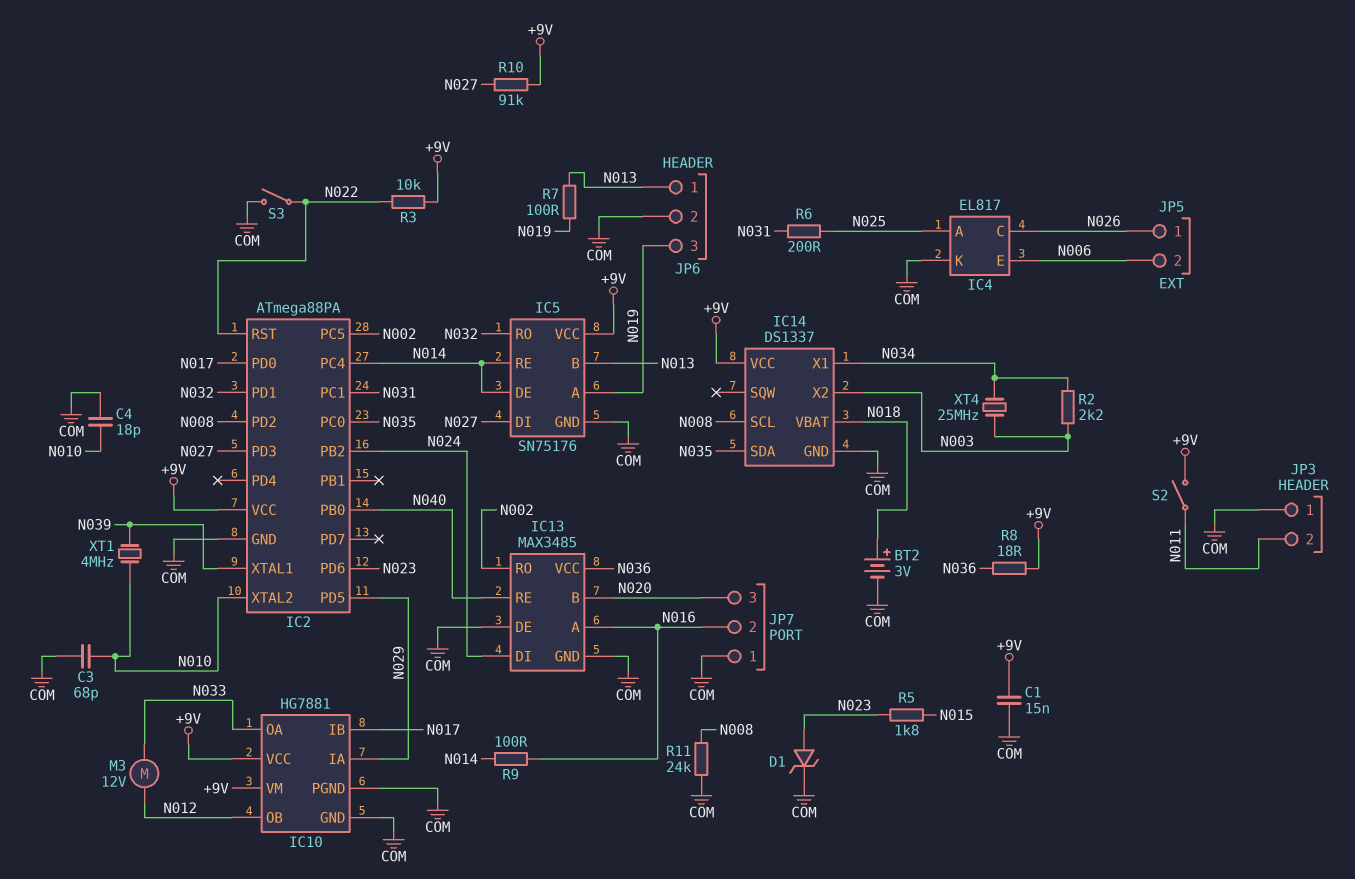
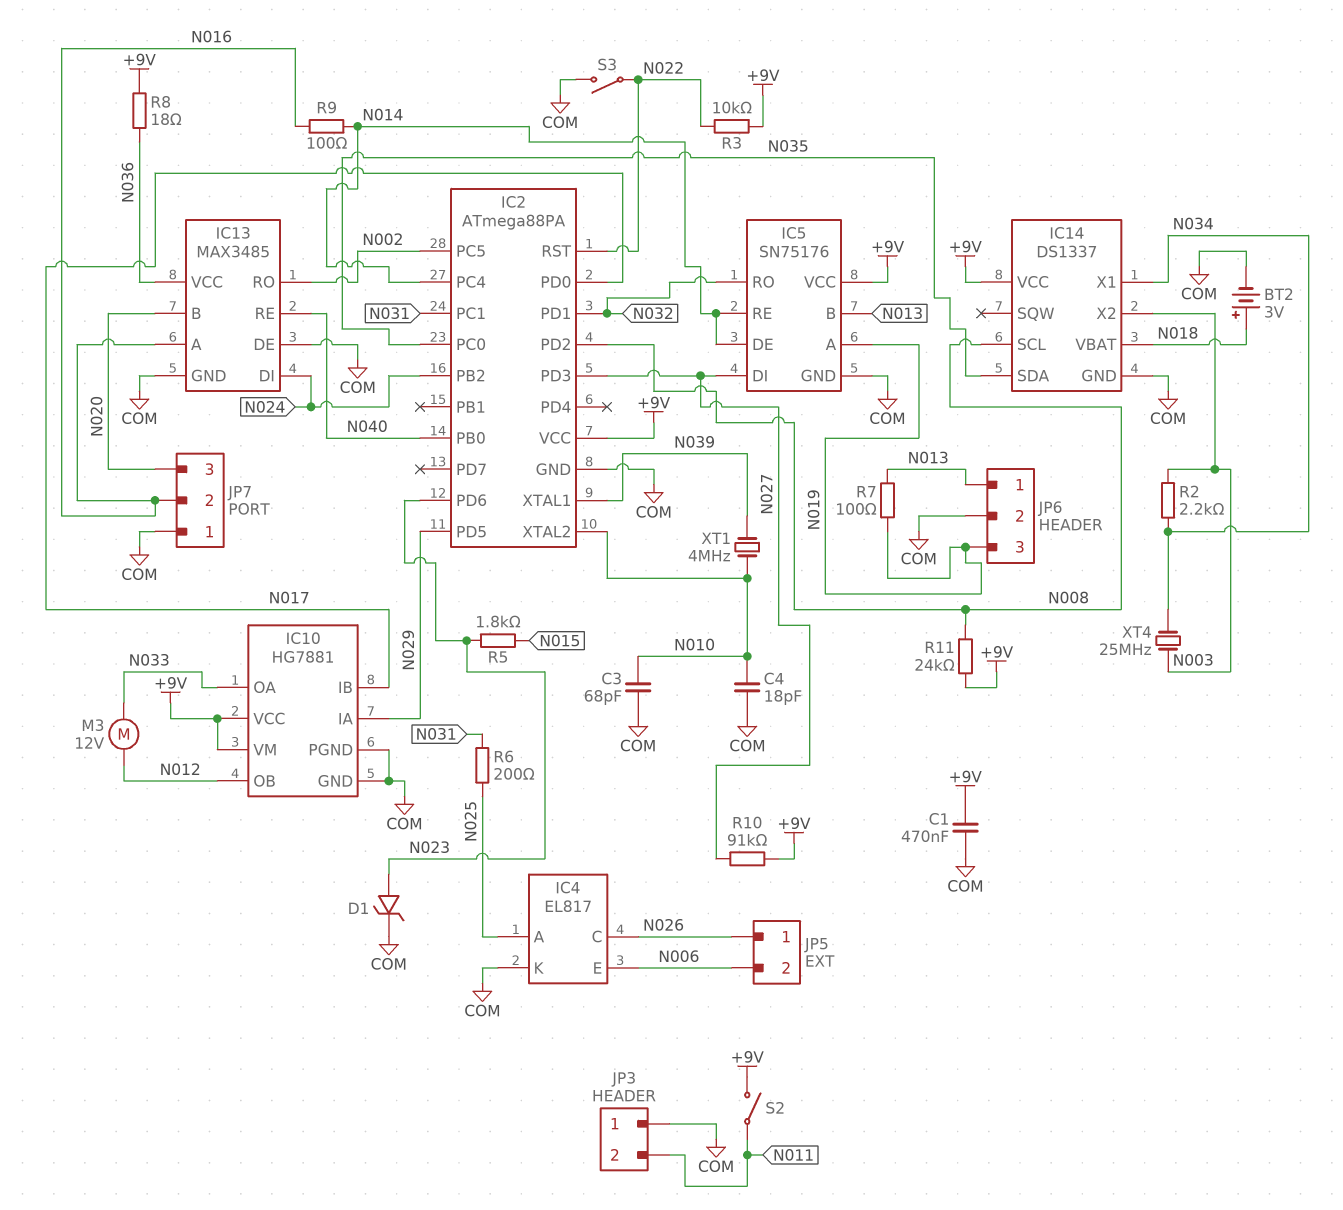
C1: 15nF (+9V, COM) -> 470nF (+9V, COM)
R11: 24k (COM, N008) -> 24k (+9V, N008)

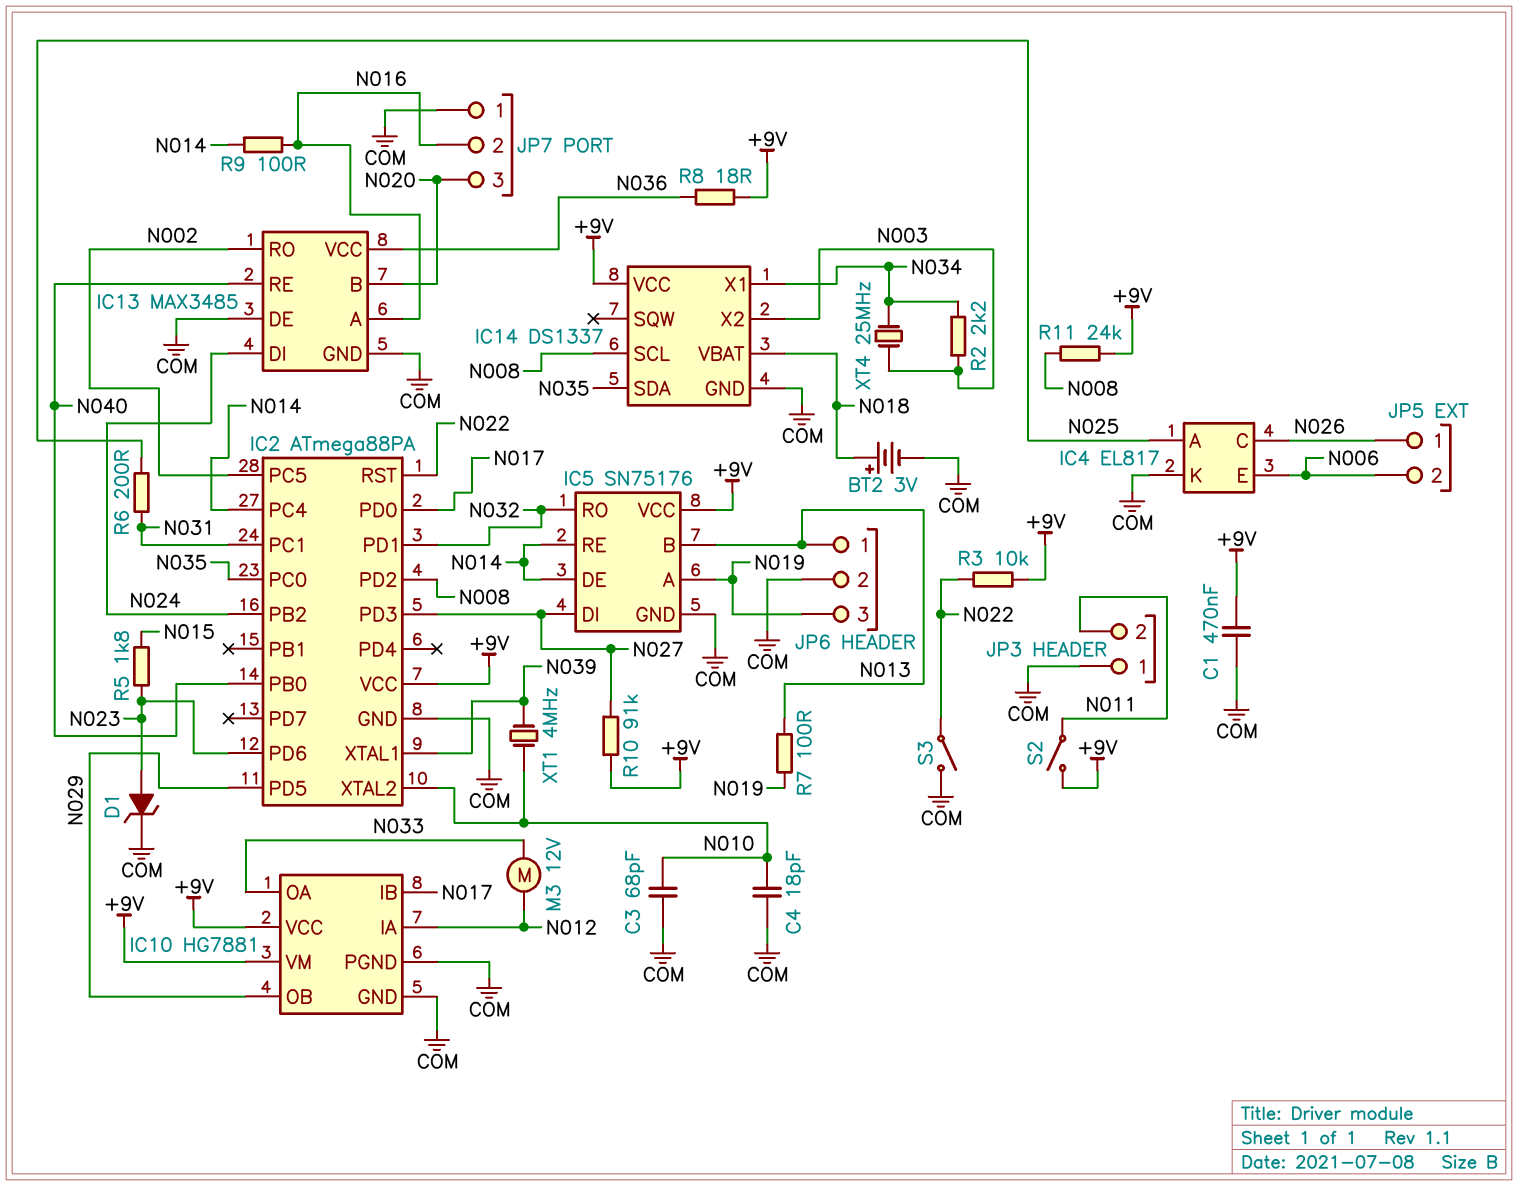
IC10 pin IA: N029 -> N012
IC10 pin OB: N012 -> N029

